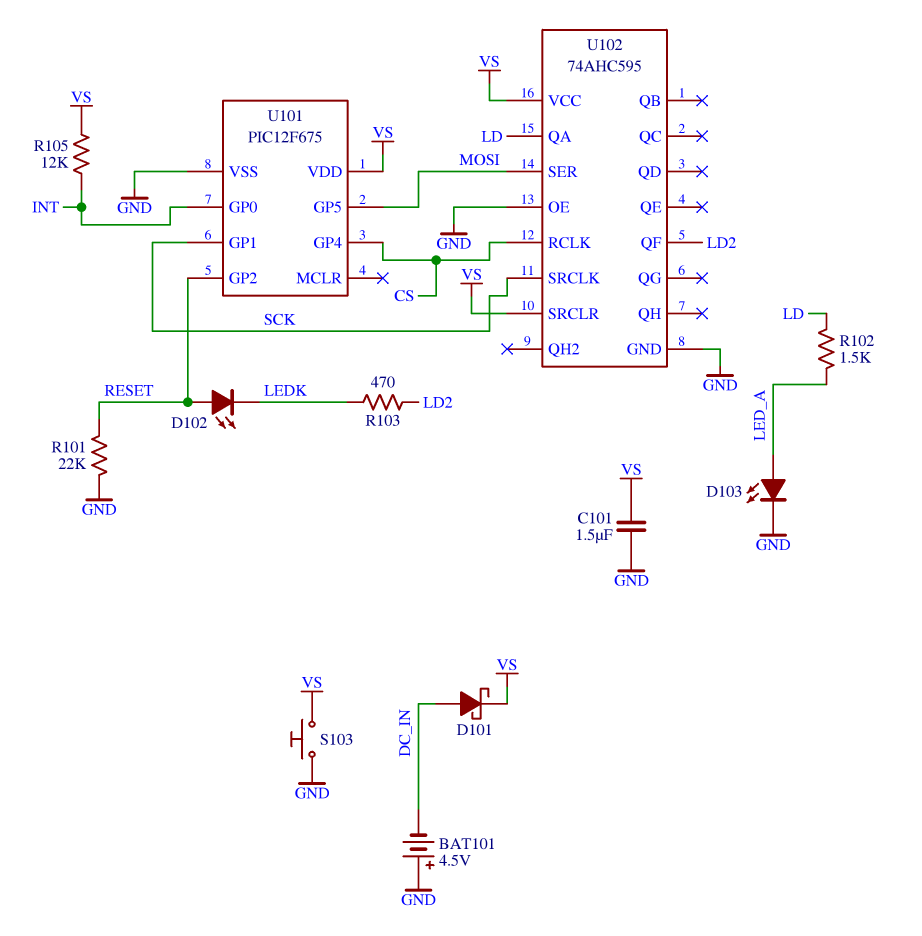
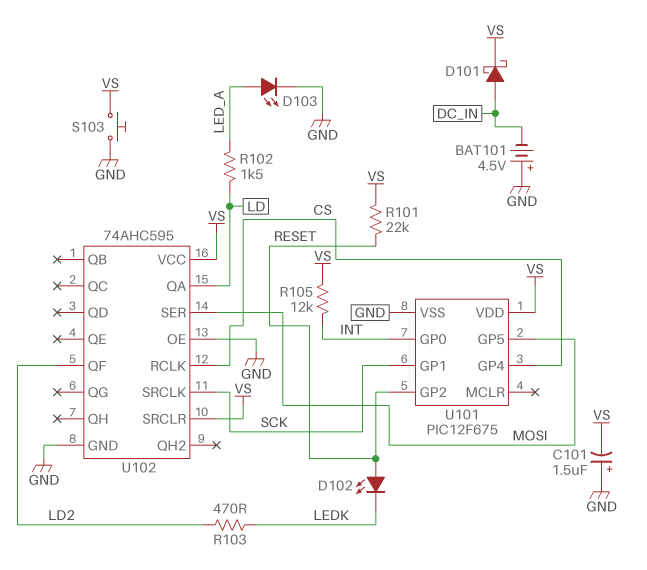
C101: 1.5uF (GND, VS) -> 1.5uF (plus GND, minus VS)
R101: 22k (GND, RESET) -> 22k (RESET, VS)

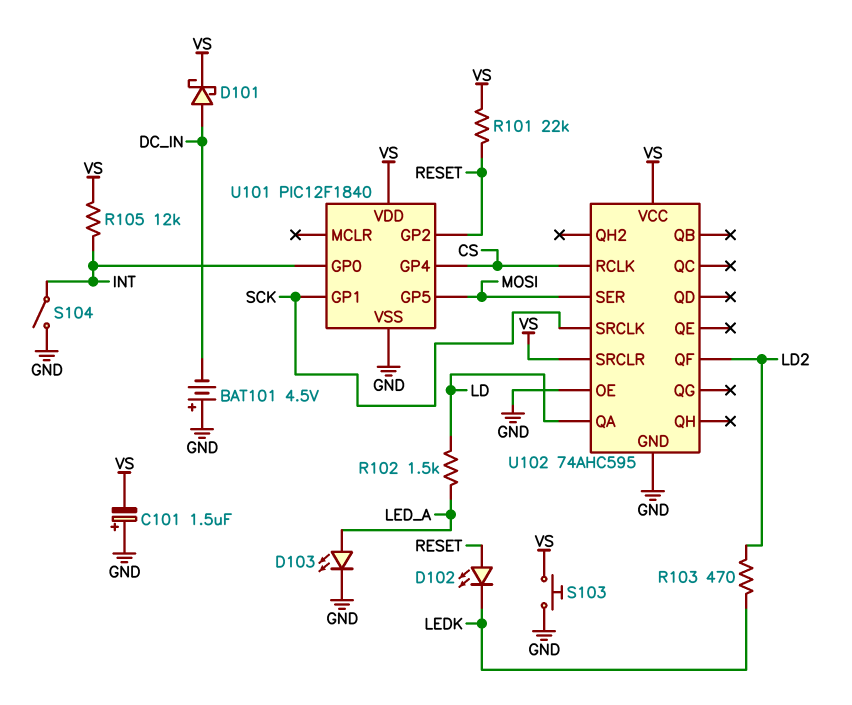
S104: none -> switch (GND, INT)
U101: PIC12F675 -> PIC12F1840

